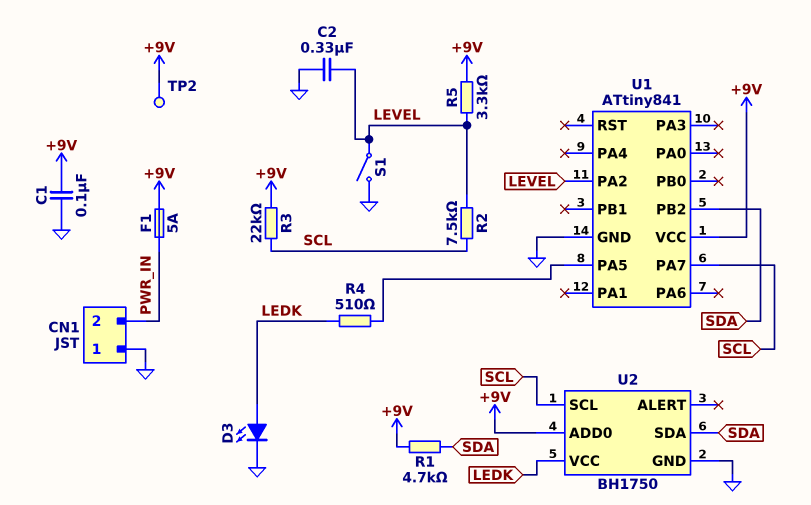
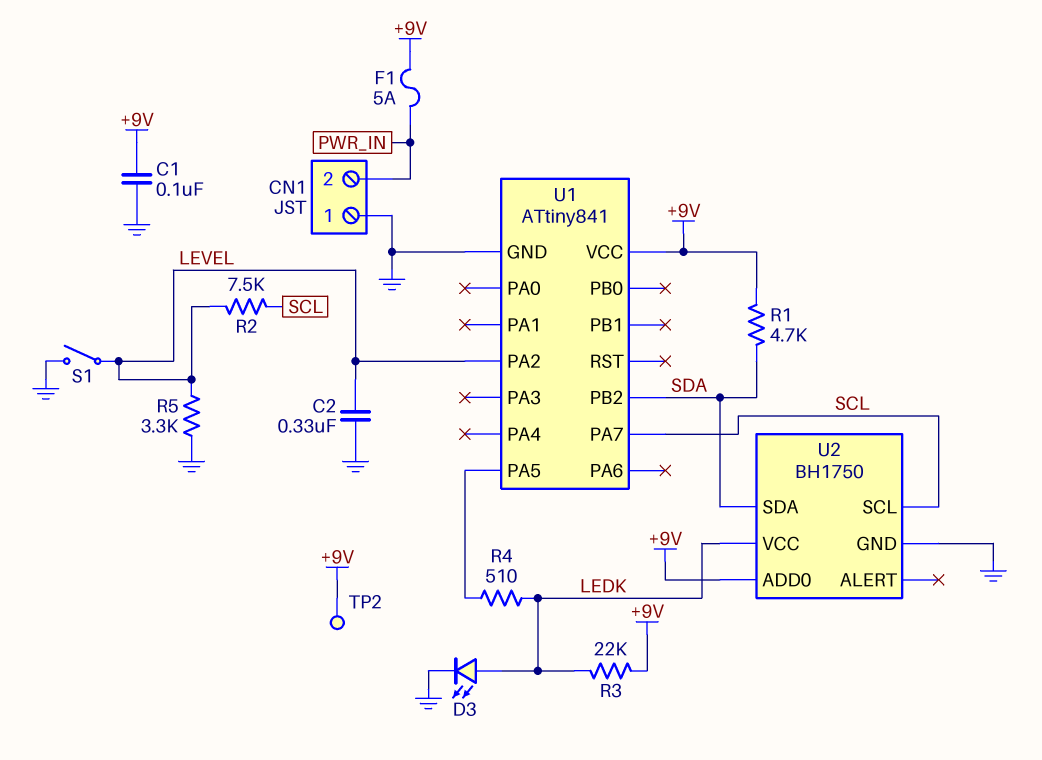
R3: 22k (+9V, SCL) -> 22k (+9V, LEDK)
R5: 3.3k (+9V, LEVEL) -> 3.3k (GND, LEVEL)

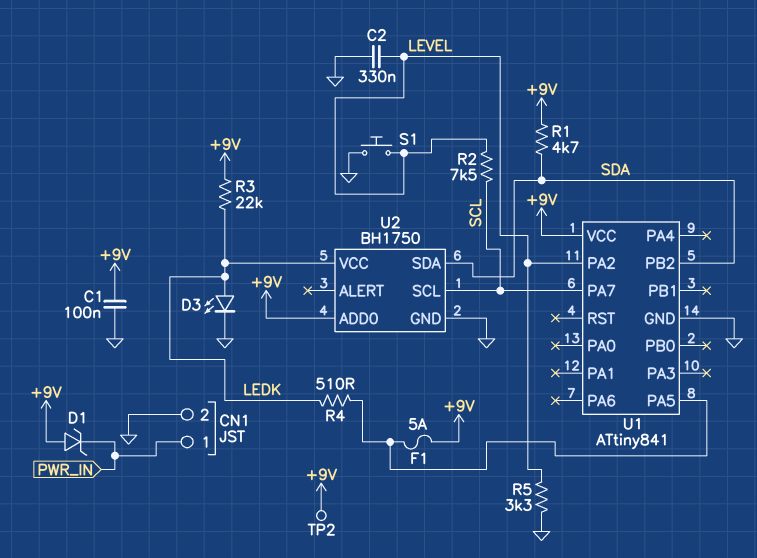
CN1 pin 1: GND -> PWR_IN
CN1 pin 2: PWR_IN -> GND
D1: none -> zener (A +9V, K PWR_IN)
F1: 5A (+9V, PWR_IN) -> 5A (+9V, U1/PA5)
S1: switch (GND, LEVEL) -> button (GND, LEVEL)

